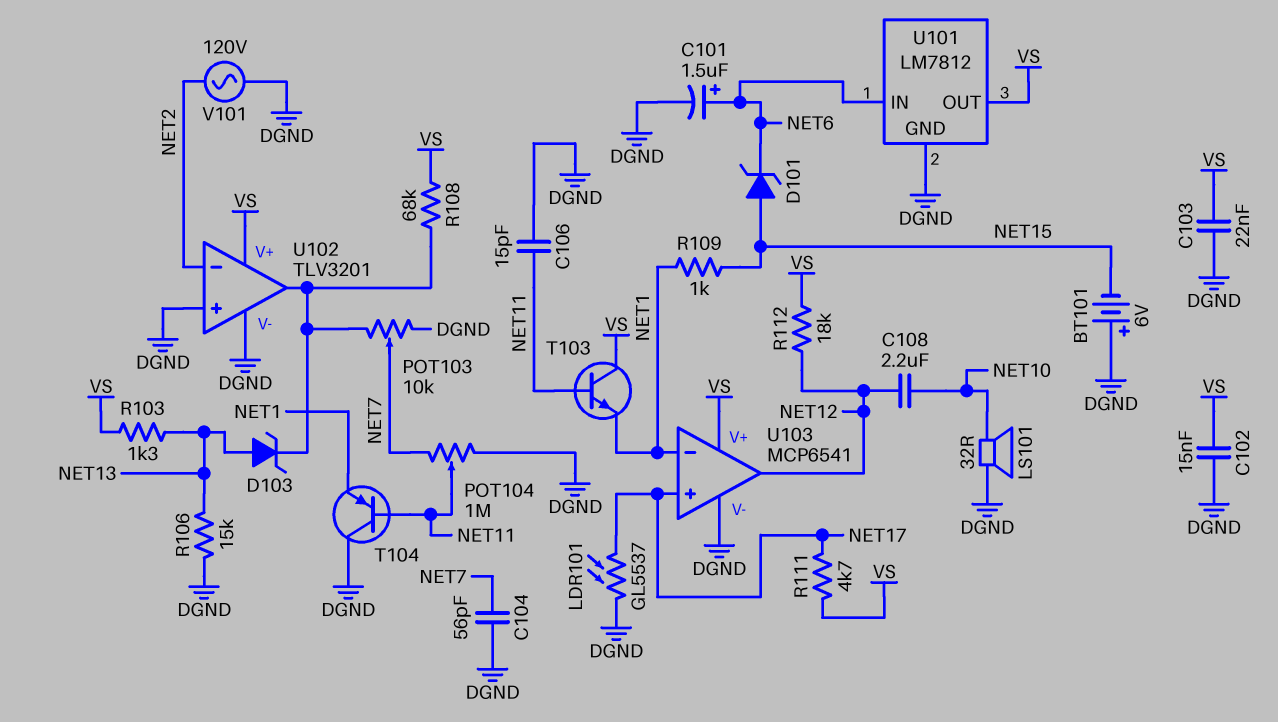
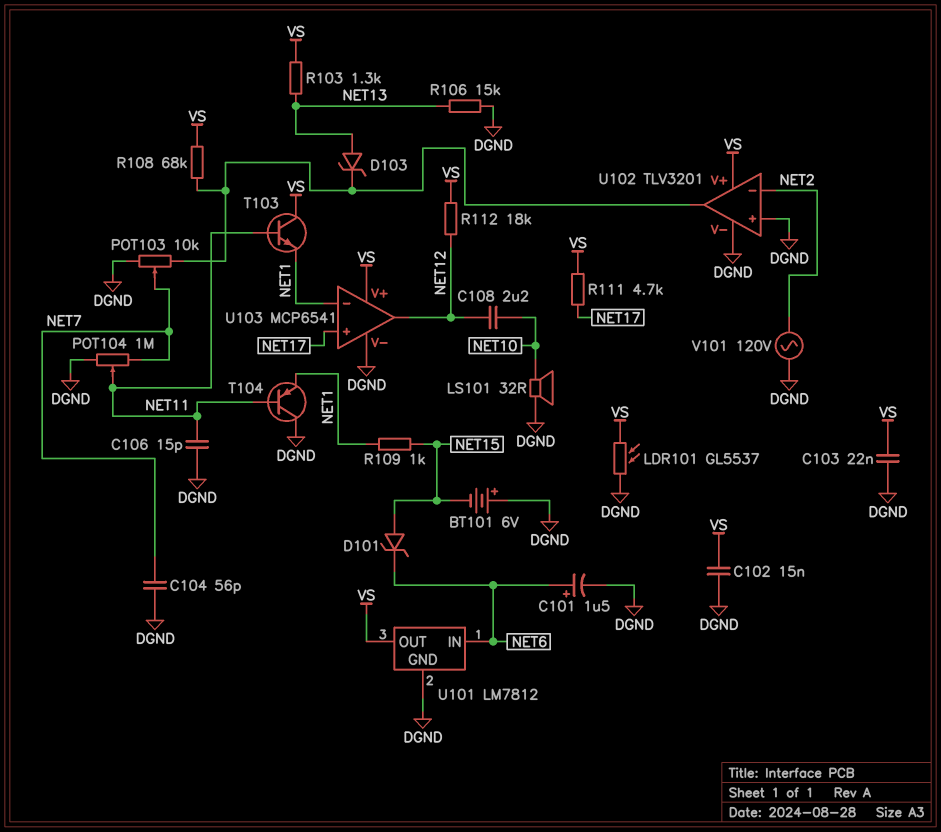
LDR101: GL5537 (DGND, NET17) -> GL5537 (DGND, VS)

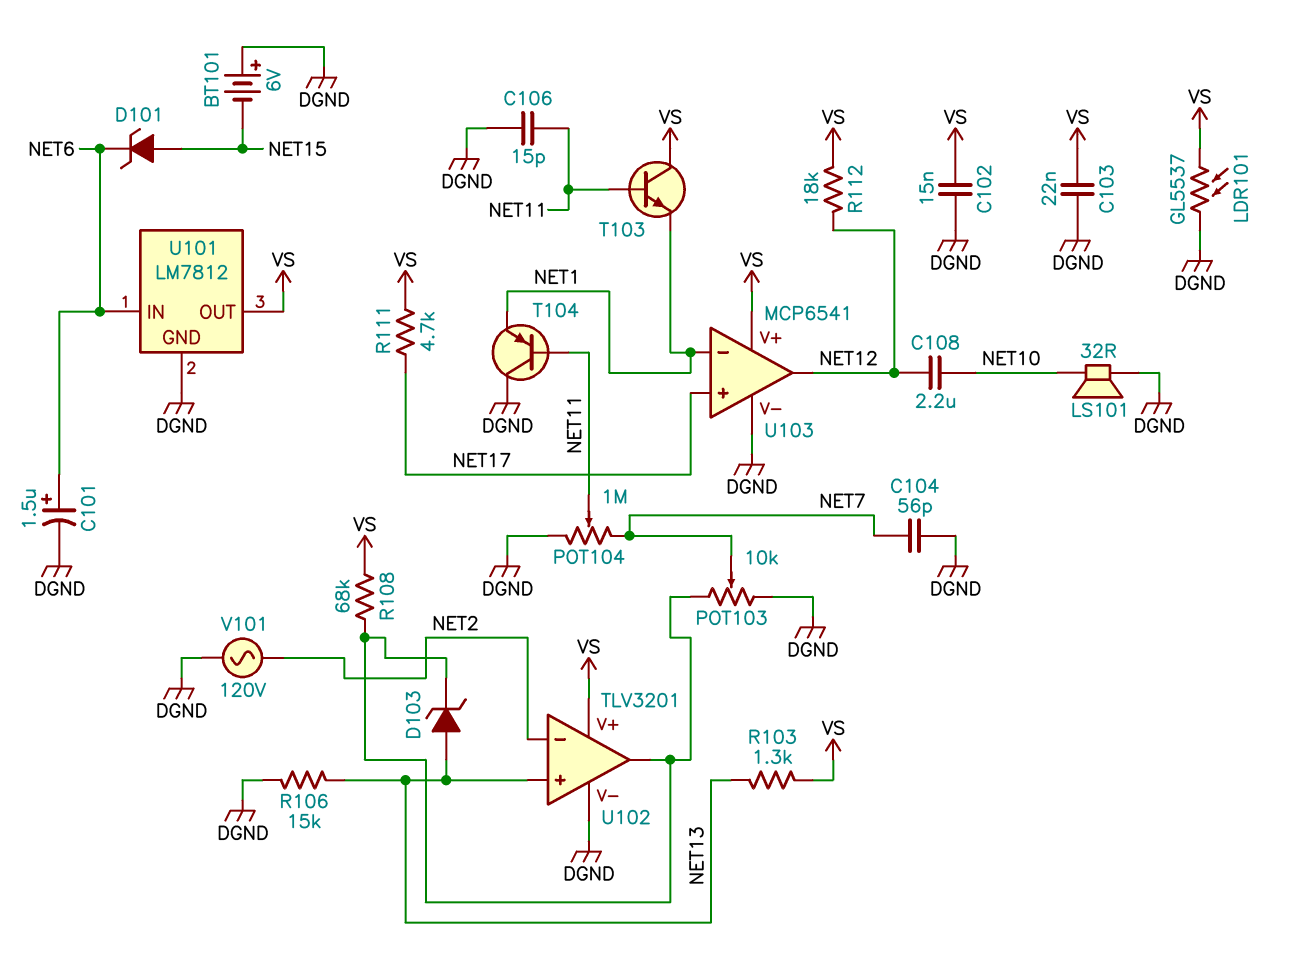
R109: 1k (NET1, NET15) -> none
U102 pin in+: DGND -> NET13

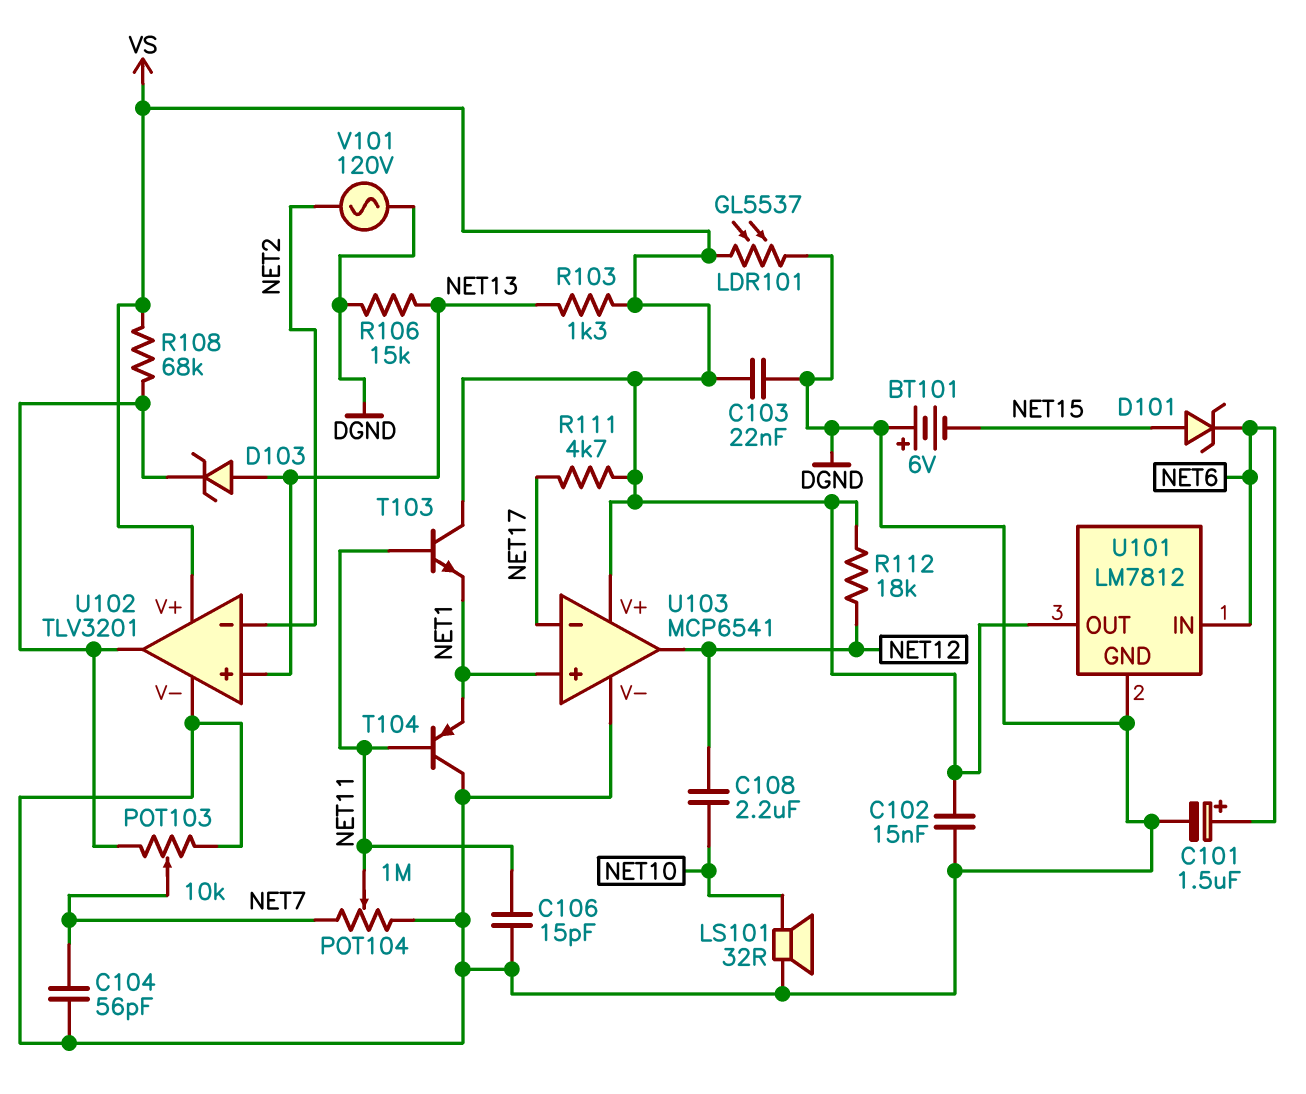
U103 pin in+: NET17 -> NET1
U103 pin in-: NET1 -> NET17

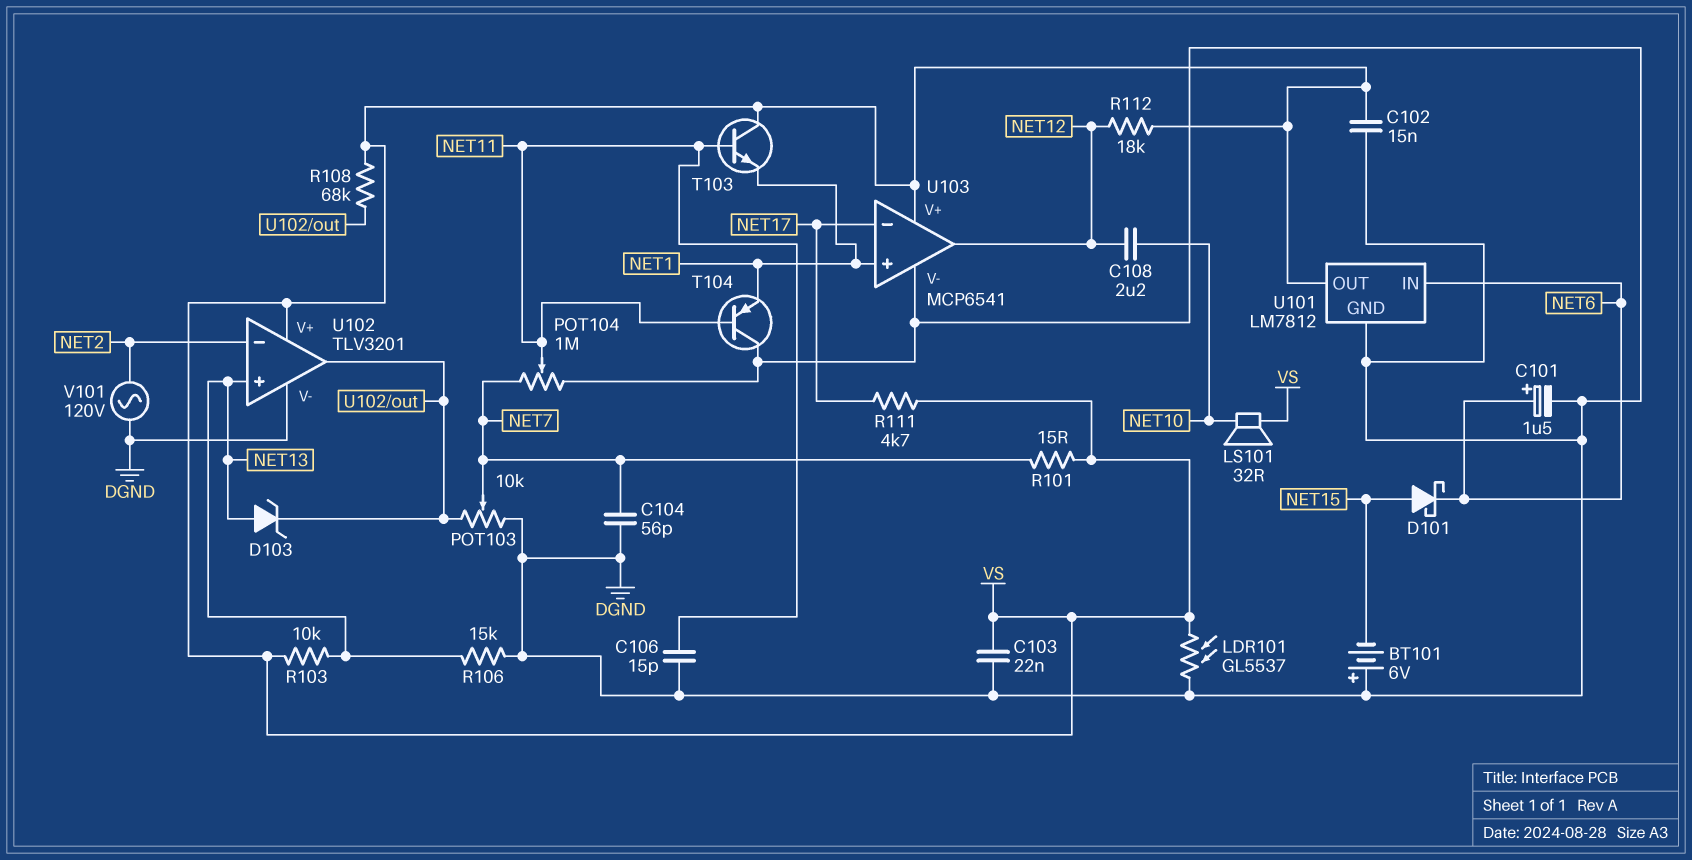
D101: zener (A NET15, K NET6) -> schottky (A NET15, K NET6)
LS101: speaker 32R (DGND, NET10) -> speaker 32R (NET10, VS)
R101: none -> 15 (NET7, VS)
R103: 1.3k (NET13, VS) -> 10k (NET13, VS)

